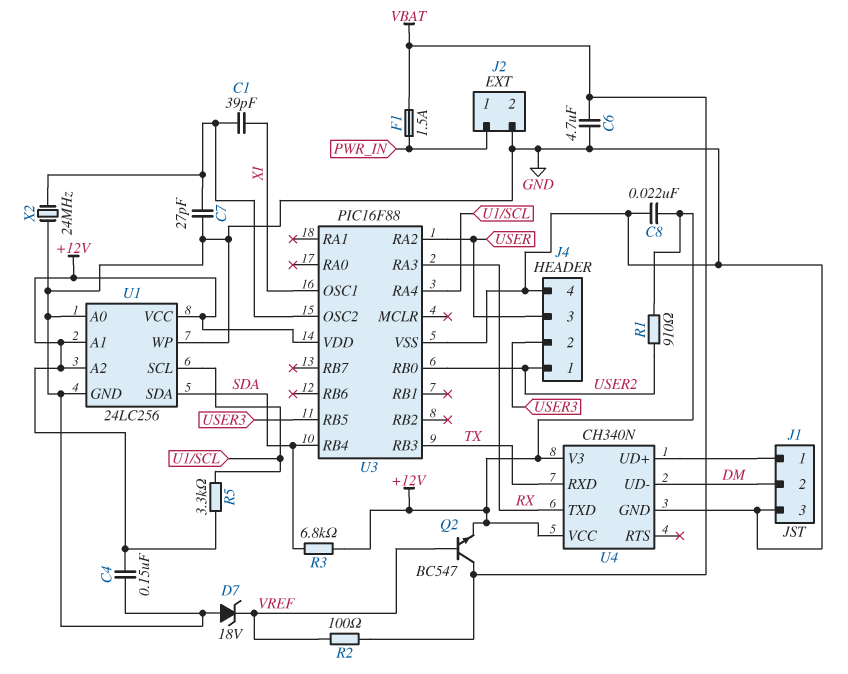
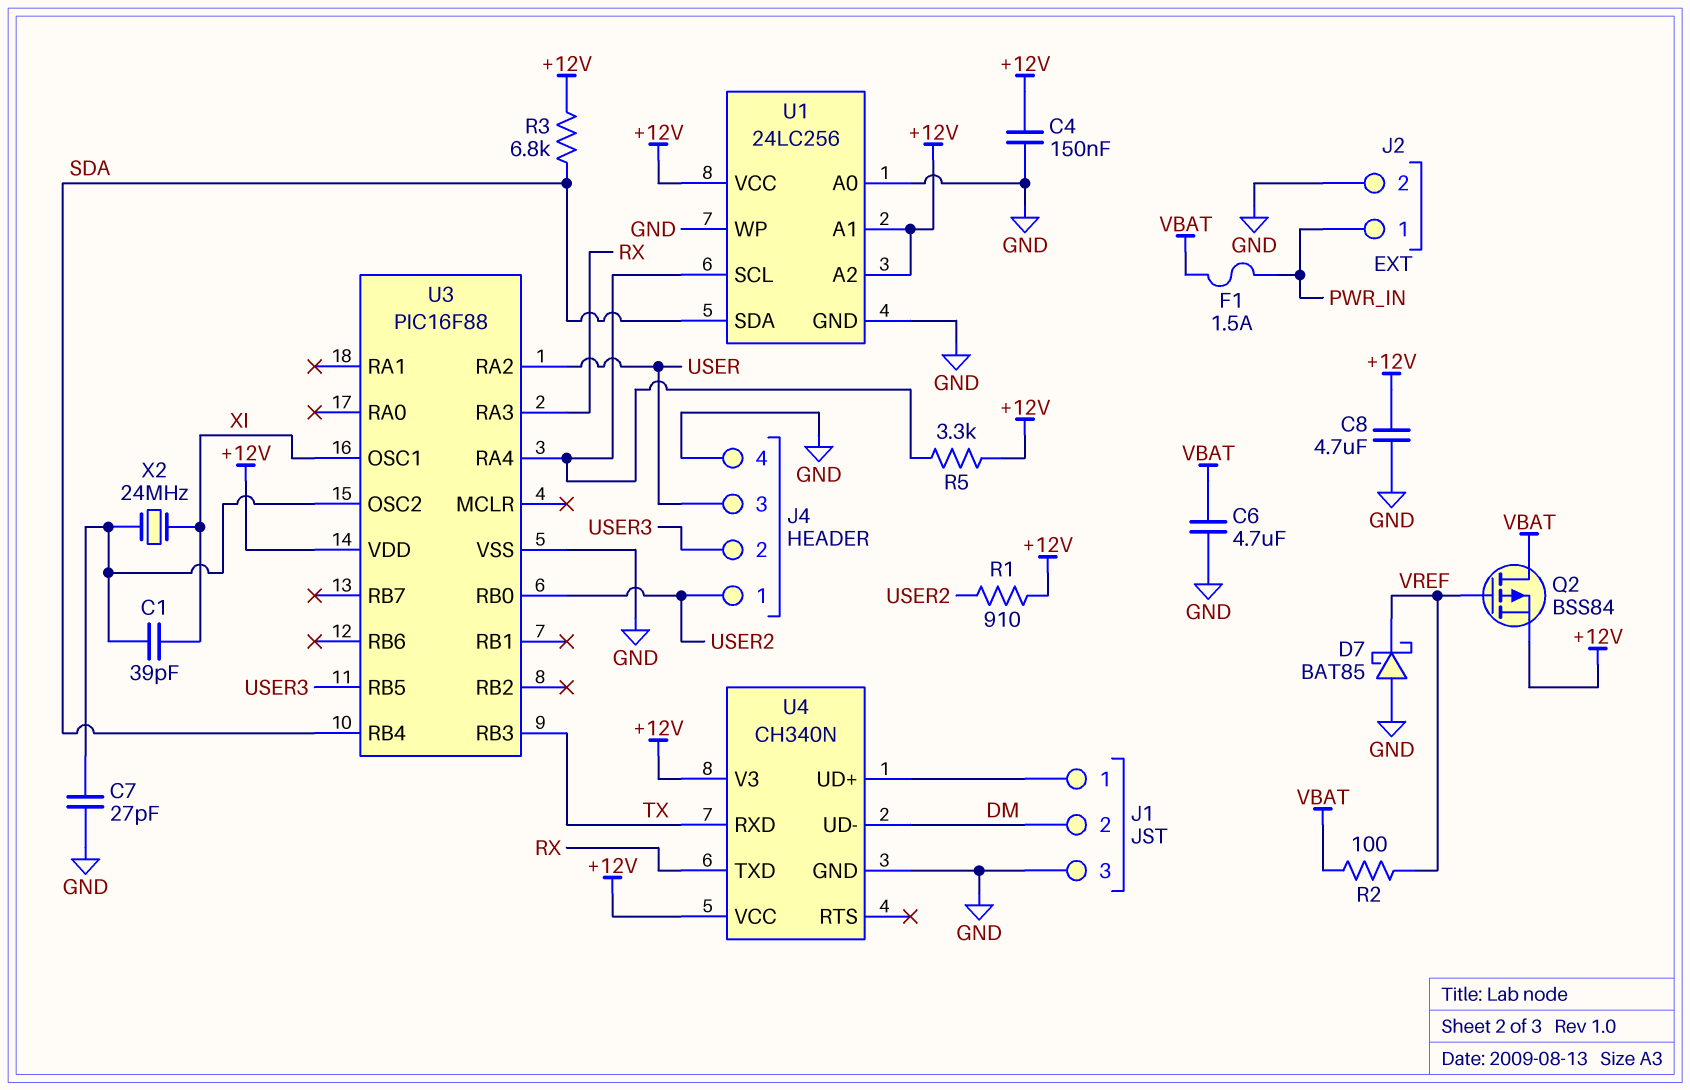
C8: 22nF (+12V, GND) -> 4.7uF (+12V, GND)
D7: zener 18V (A GND, K VREF) -> schottky BAT85 (A GND, K VREF)
Q2: NPN BC547 (B VREF, C VBAT, E +12V) -> PMOS BSS84 (G VREF, D VBAT, S +12V)
X2: 24MHz (GND, U3/OSC2) -> 24MHz (U3/OSC2, XI)

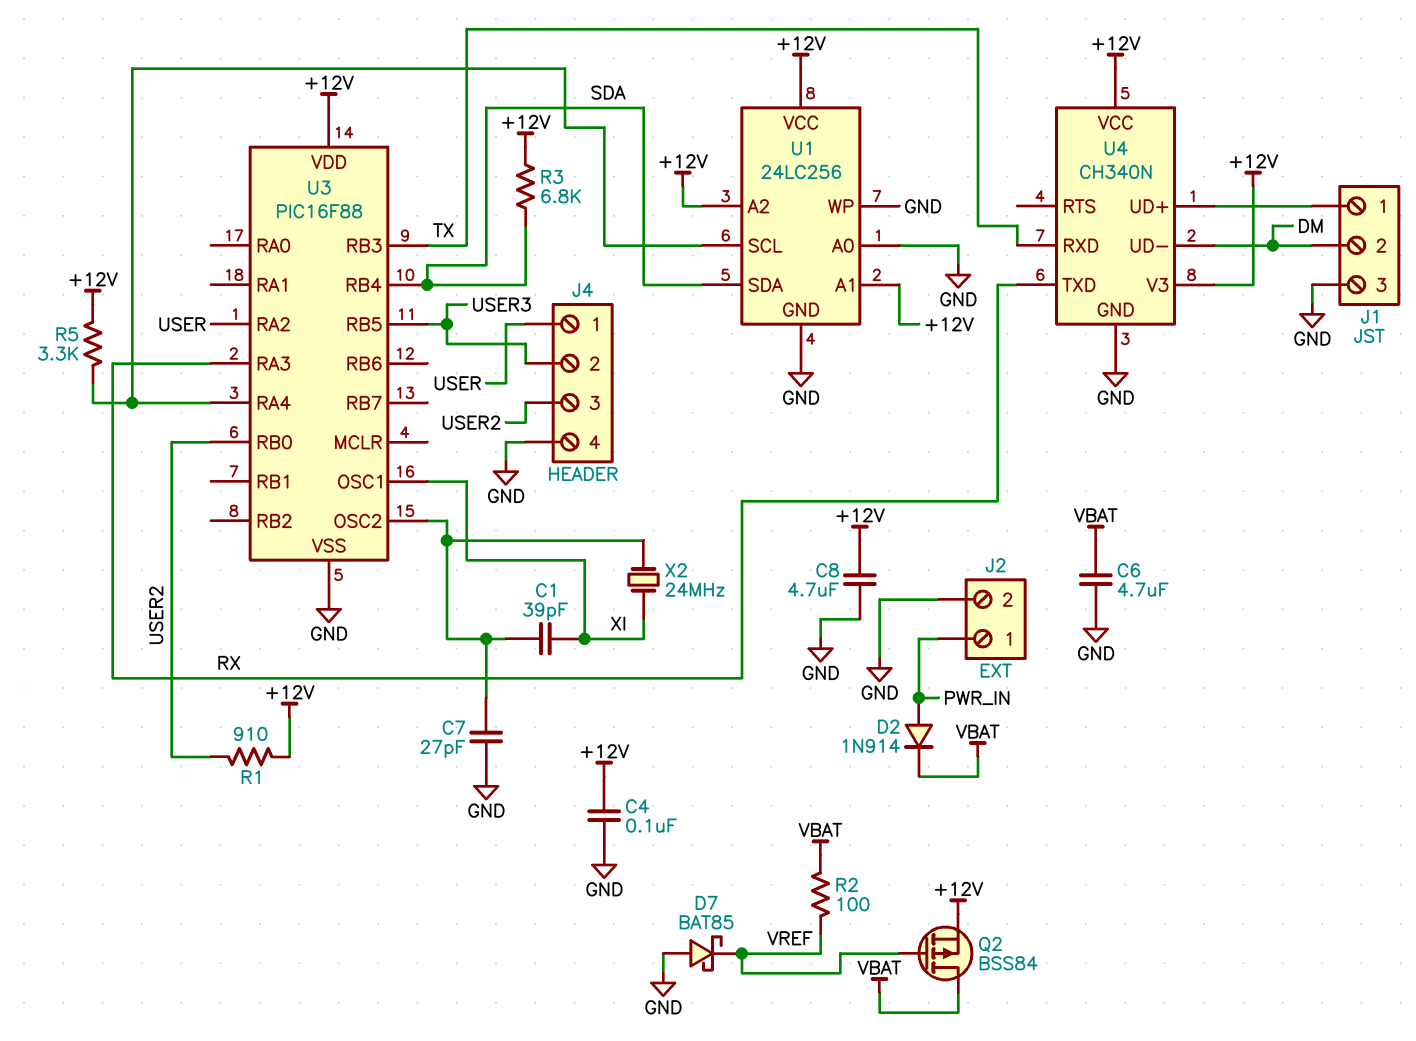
C4: 150nF (+12V, GND) -> 100nF (+12V, GND)
D2: none -> diode 1N914 (A PWR_IN, K VBAT)
F1: 1.5A (PWR_IN, VBAT) -> none
J4 pin 1: USER2 -> USER
J4 pin 3: USER -> USER2

